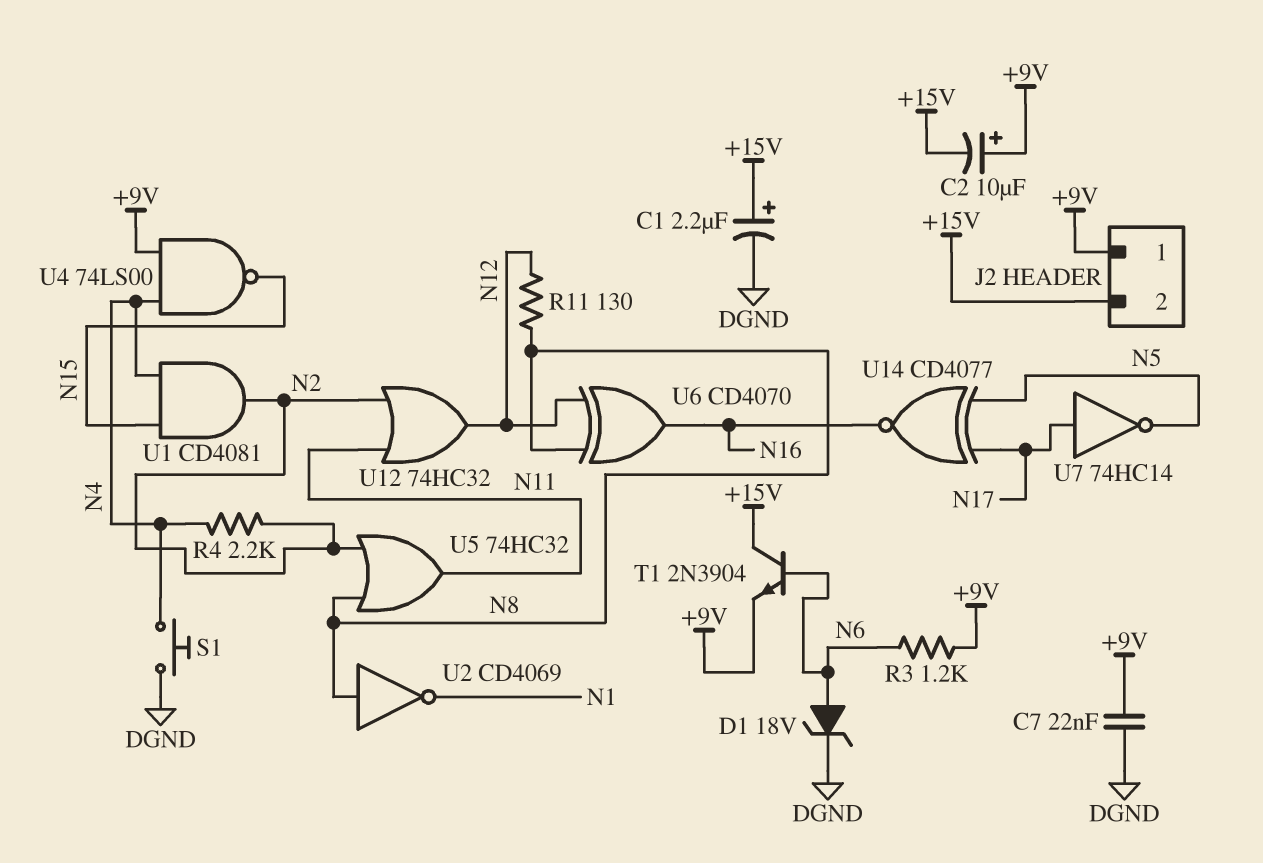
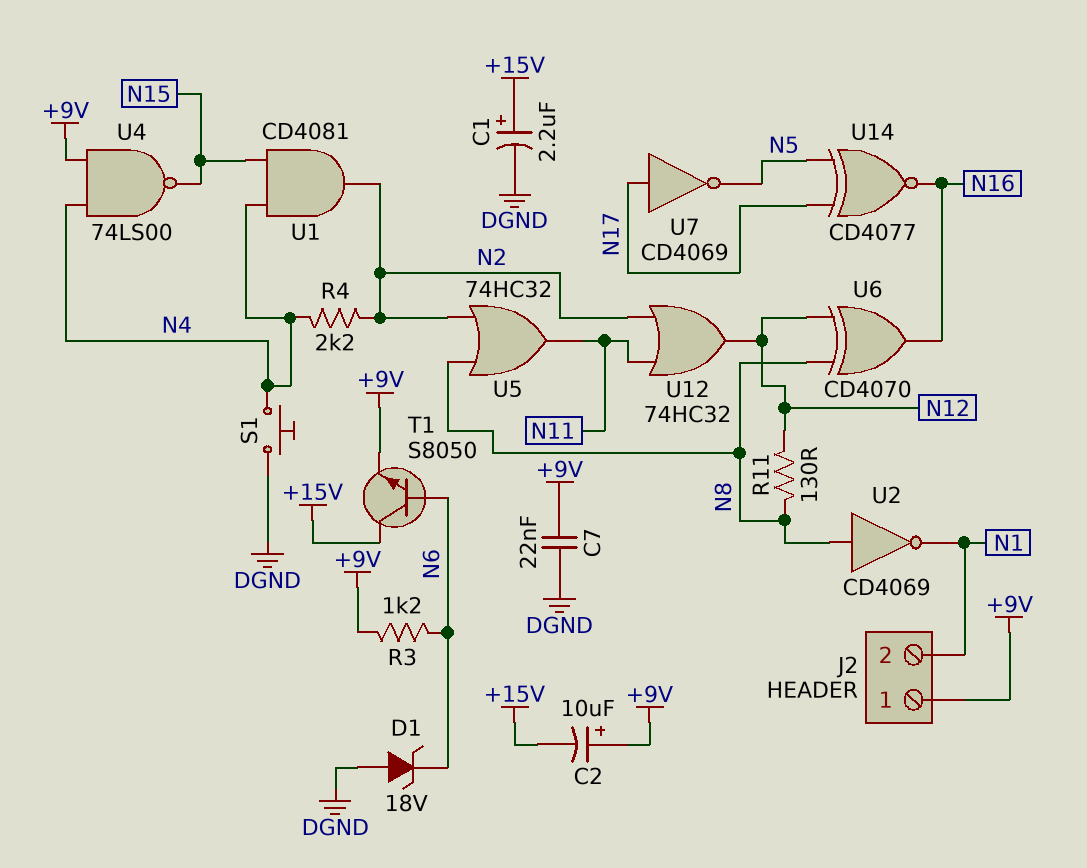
D1: zener 18V (A N6, K DGND) -> zener 18V (A DGND, K N6)
J2 pin 2: +15V -> N1
T1: NPN 2N3904 (B N6, C +15V, E +9V) -> NPN S8050 (B N6, C +15V, E +9V)
U7: NOT 74HC14 (in N17, out N5) -> NOT CD4069 (in N17, out N5)

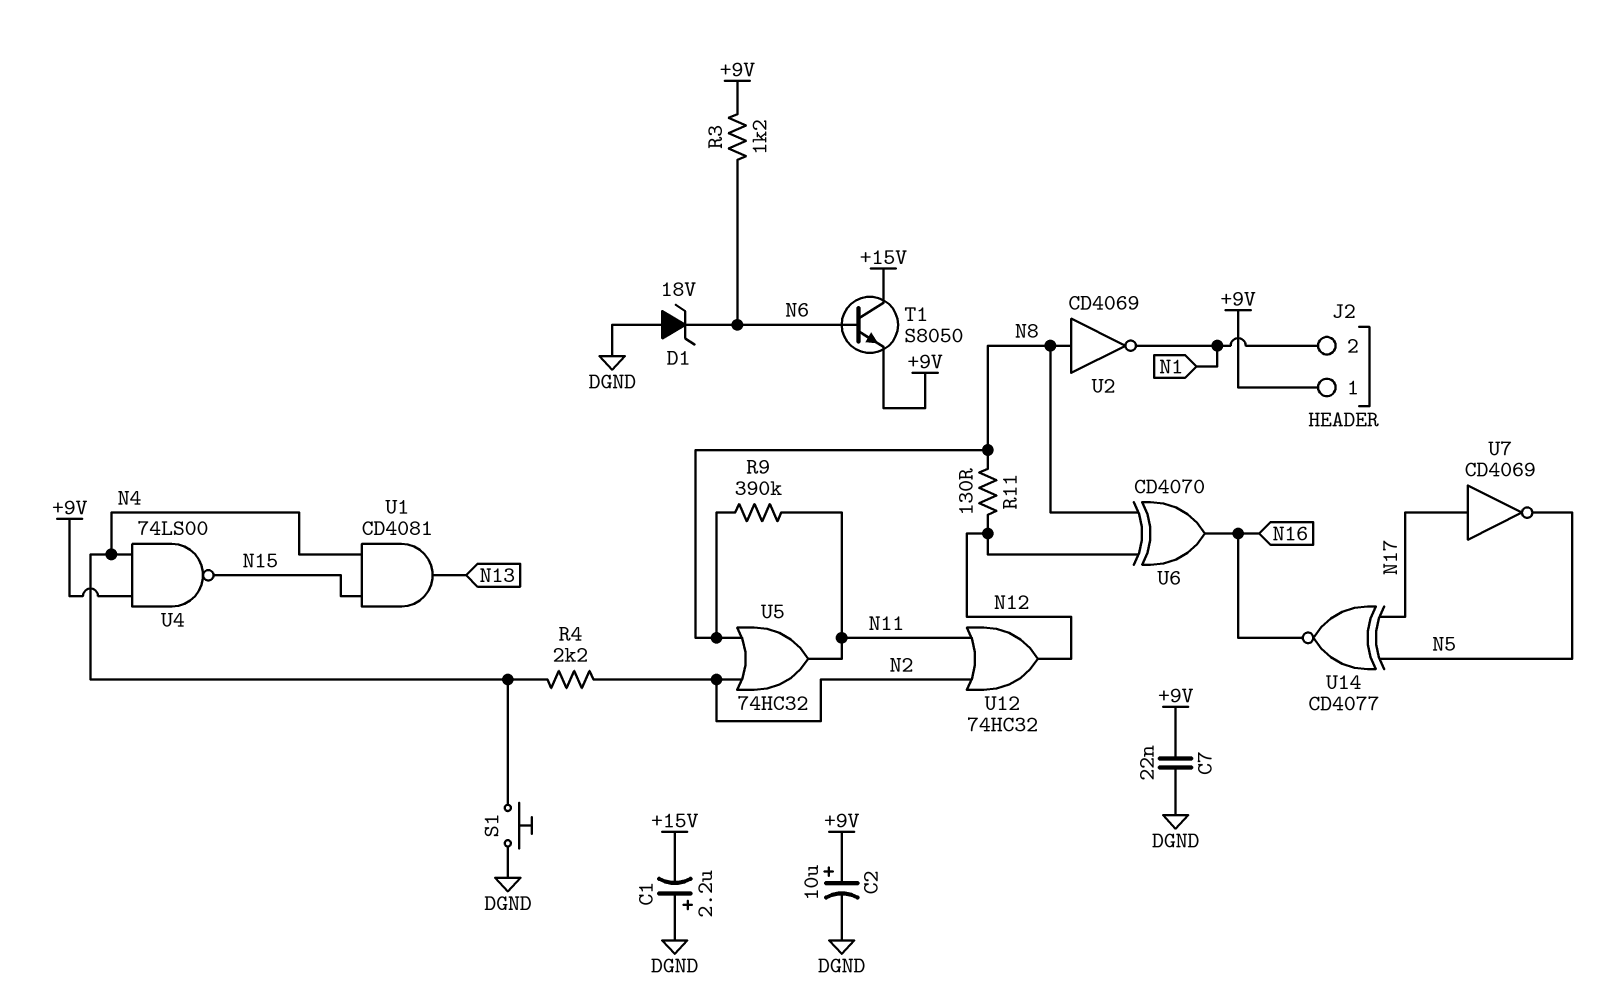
C1: 2.2uF (plus +15V, minus DGND) -> 2.2uF (plus DGND, minus +15V)
C2: 10uF (plus +9V, minus +15V) -> 10uF (plus +9V, minus DGND)
R9: none -> 390k (N8, N11)
U1: AND CD4081 (in N4, in N15, out N2) -> AND CD4081 (in N4, in N15, out N13)

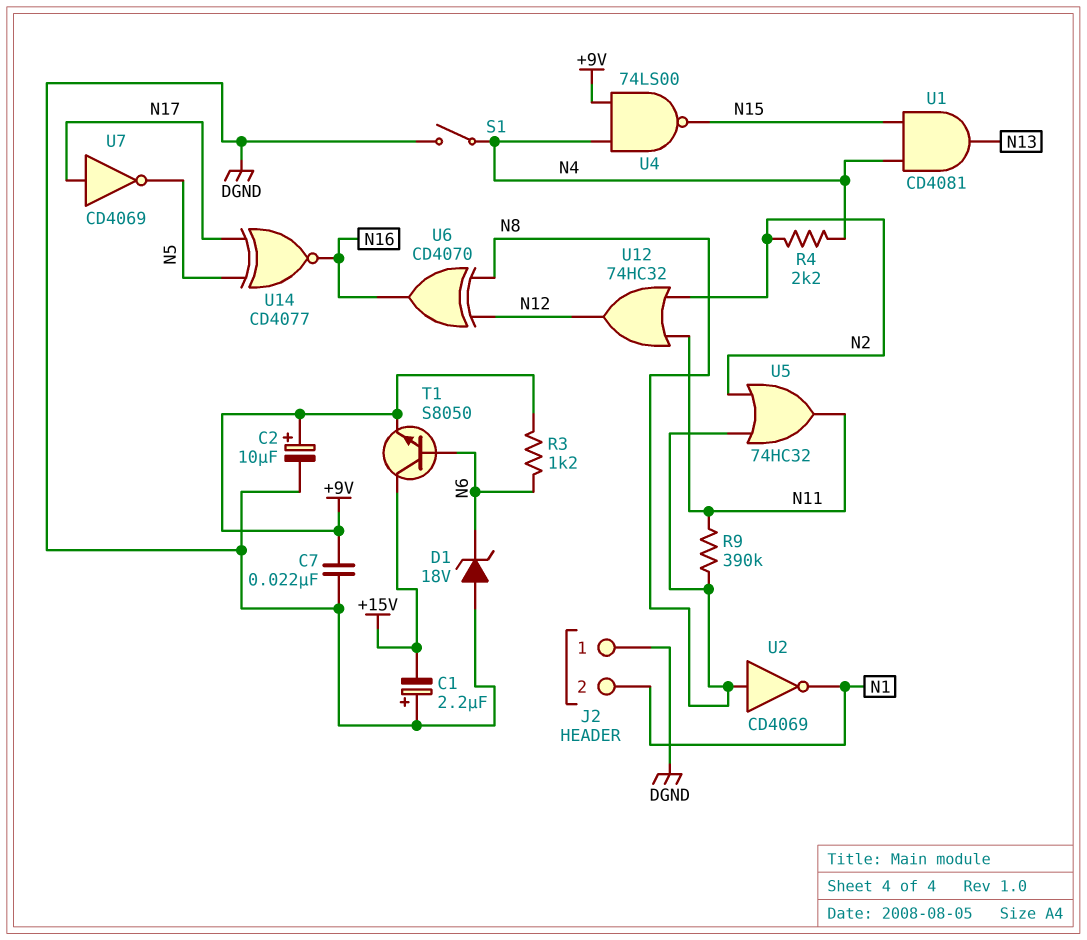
J2 pin 1: +9V -> DGND
R11: 130 (N8, N12) -> none
S1: button (DGND, N4) -> switch (DGND, N4)

